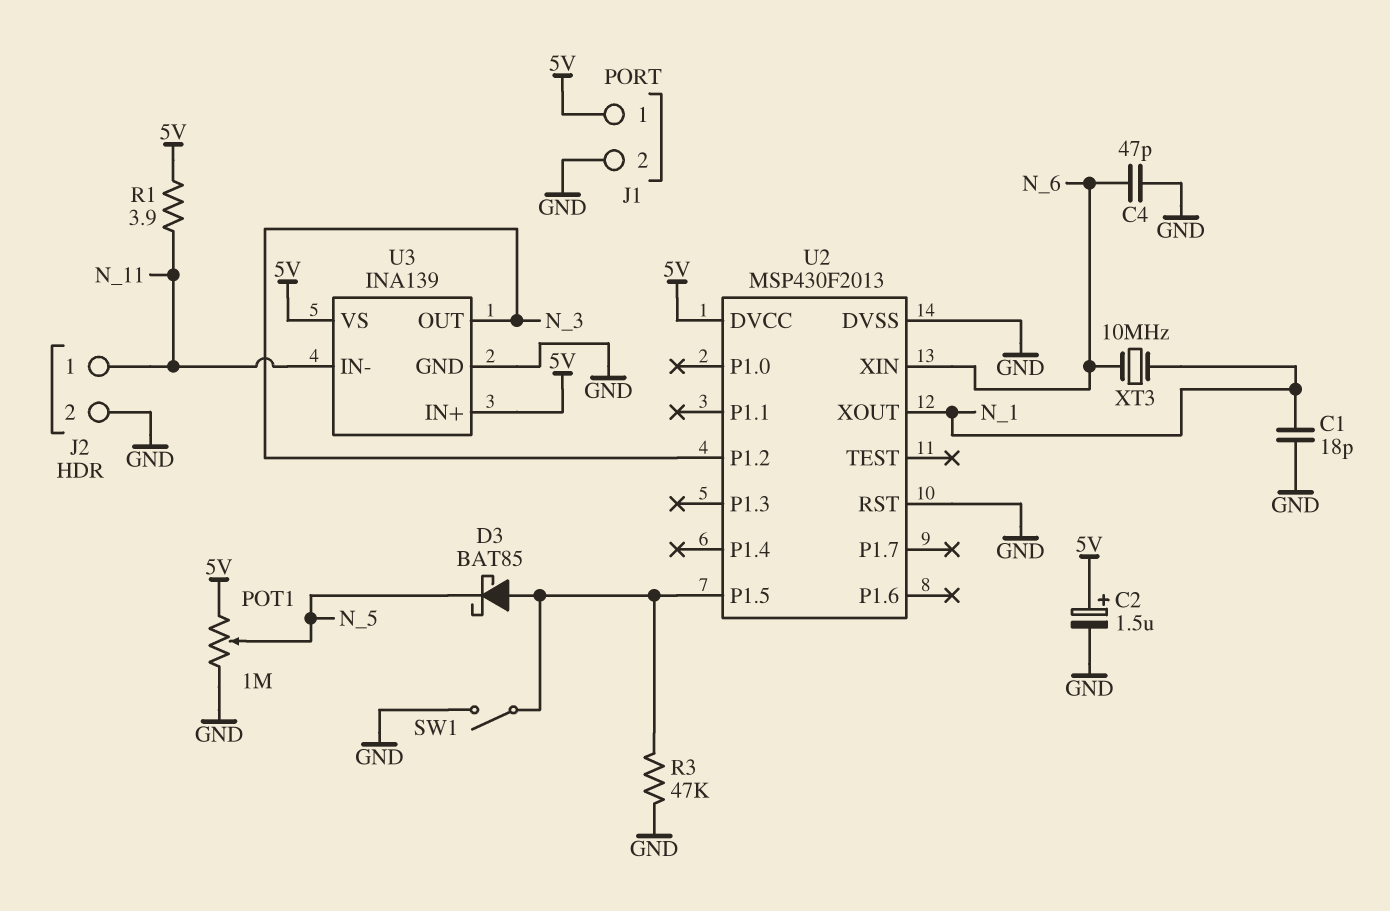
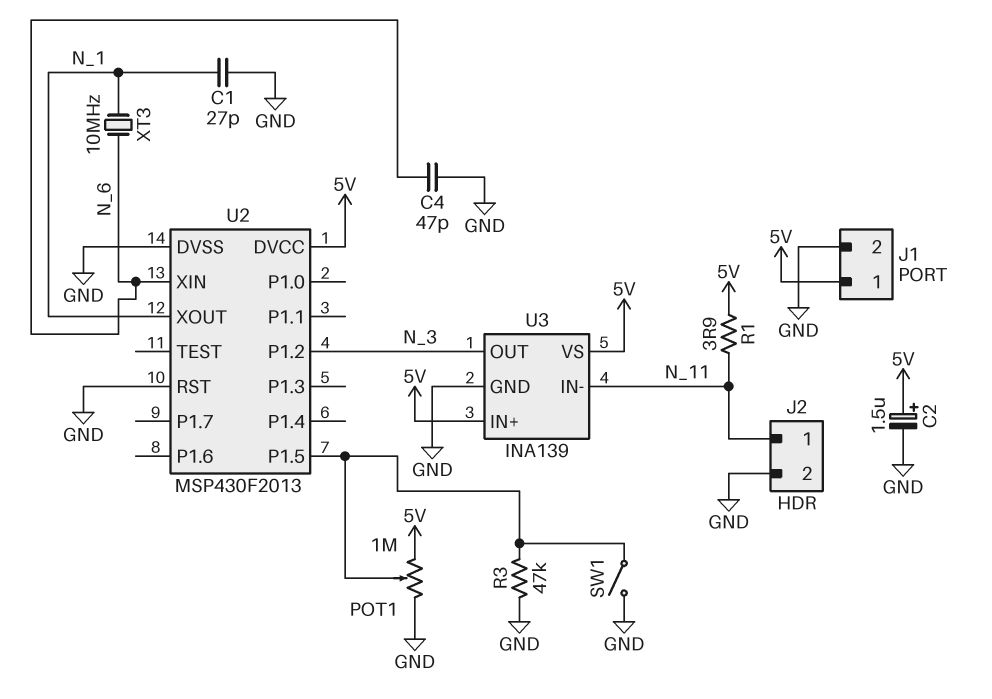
C1: 18pF (GND, N_1) -> 27pF (GND, N_1)
D3: schottky BAT85 (A U2/P1.5, K N_5) -> none
POT1: 1M (5V, GND, wiper N_5) -> 1M (5V, GND, wiper U2/P1.5)

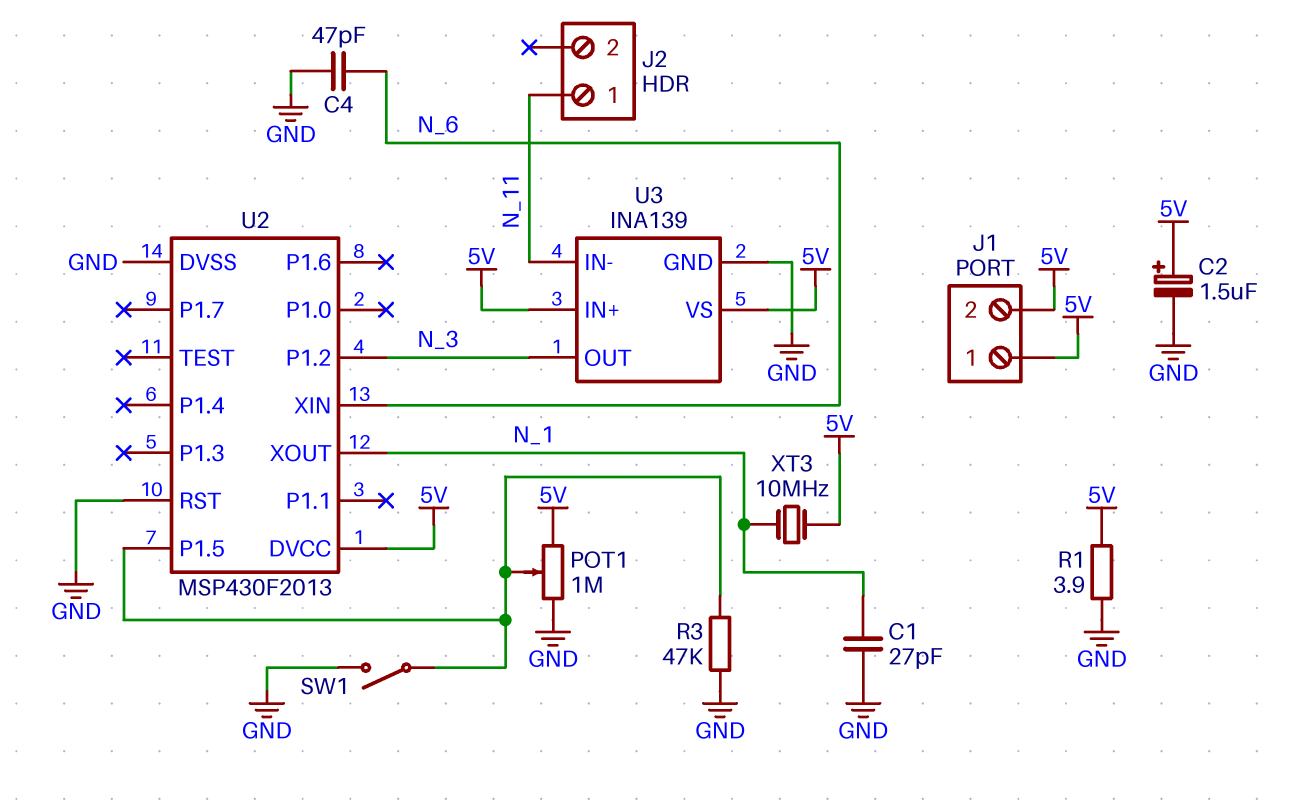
J1 pin 2: GND -> 5V
J2 pin 2: GND -> none
R1: 3.9 (5V, N_11) -> 3.9 (5V, GND)
XT3: 10MHz (N_1, N_6) -> 10MHz (5V, N_1)

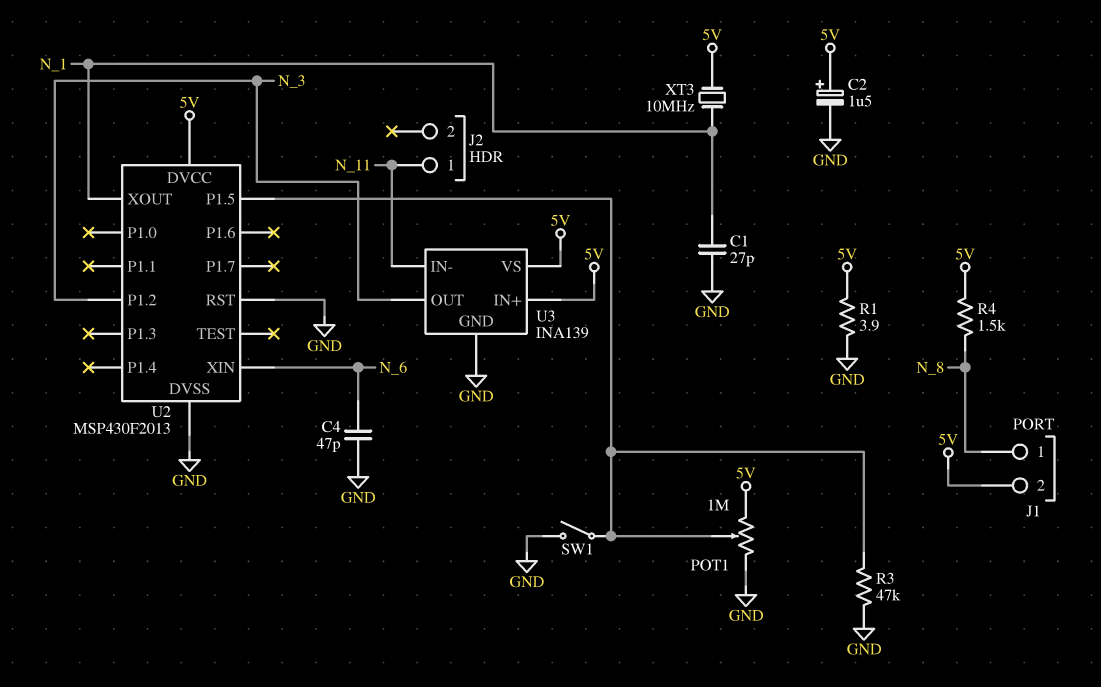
J1 pin 1: 5V -> N_8
R4: none -> 1.5k (5V, N_8)

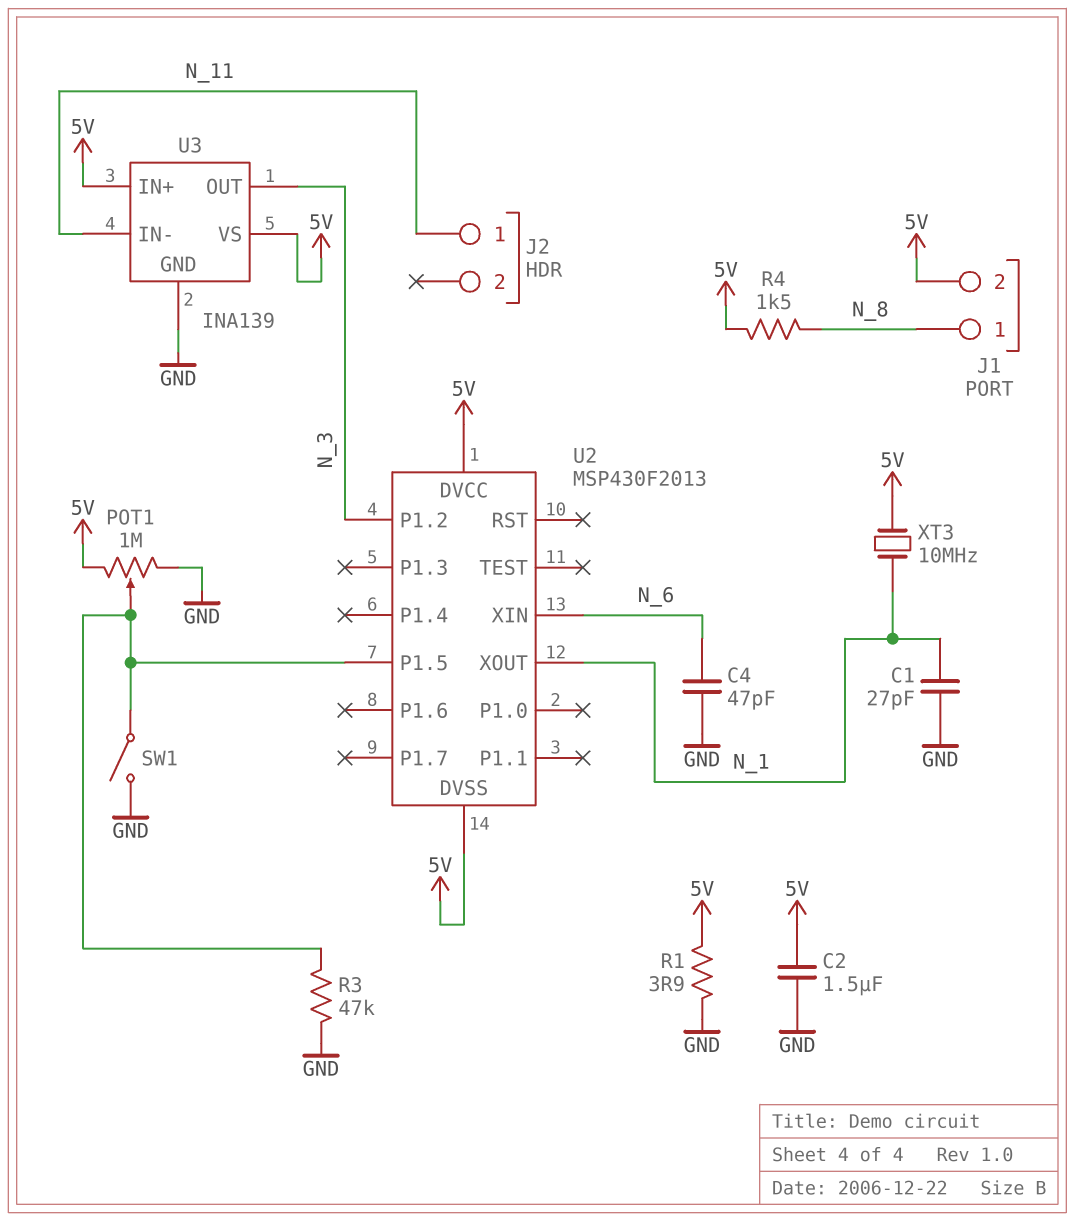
C2: 1.5uF (plus 5V, minus GND) -> 1.5uF (5V, GND)
U2 pin DVSS: GND -> 5V
U2 pin RST: GND -> none

